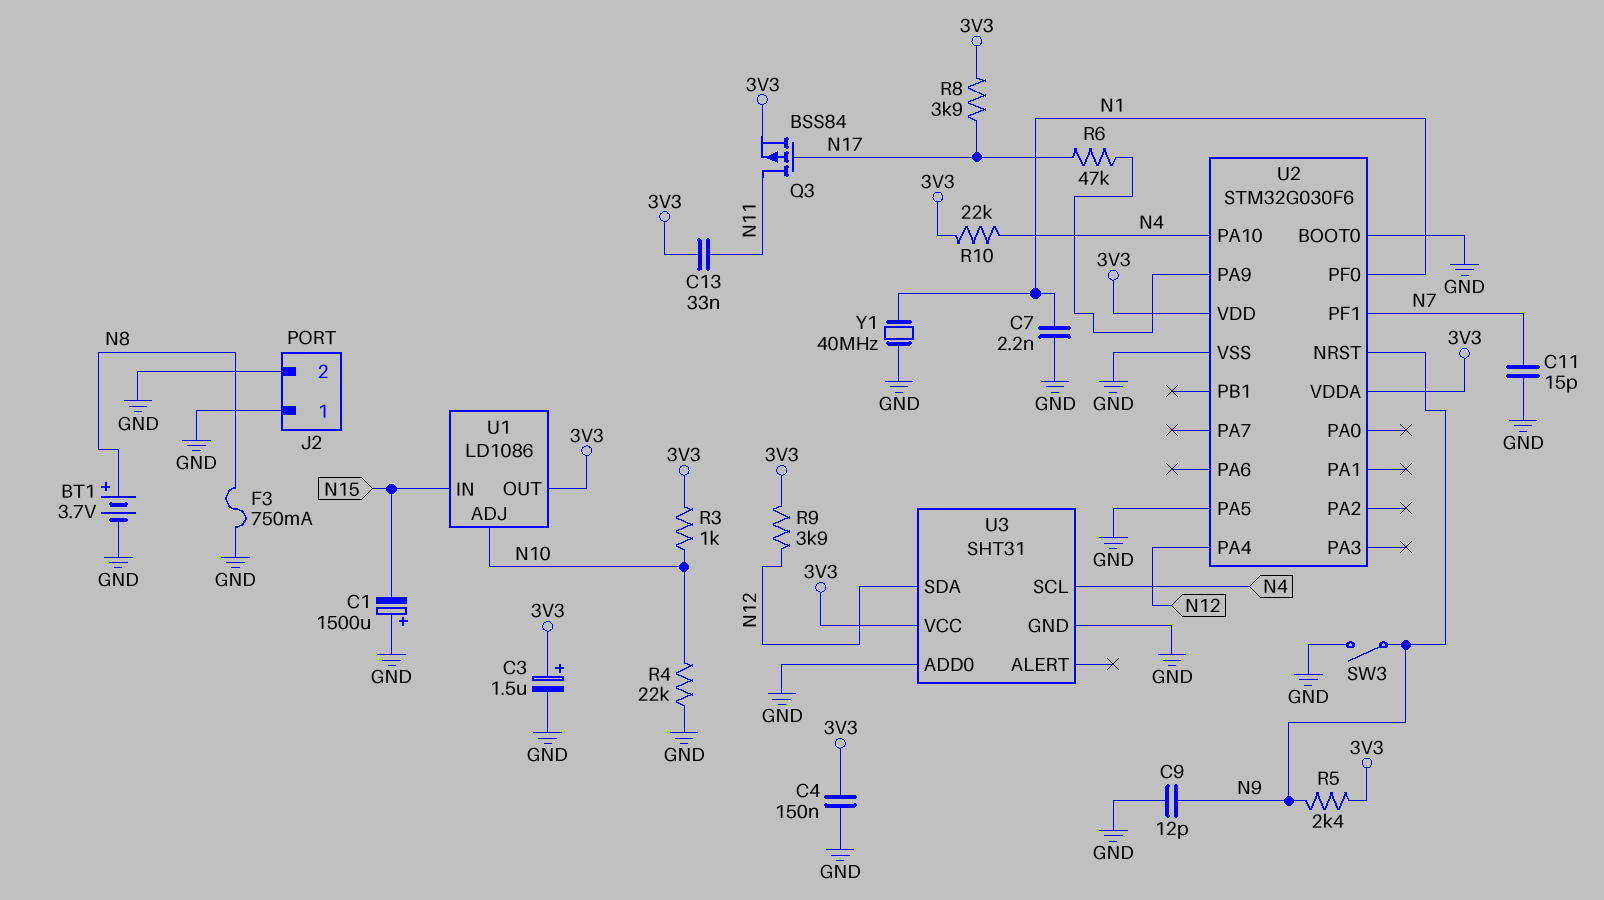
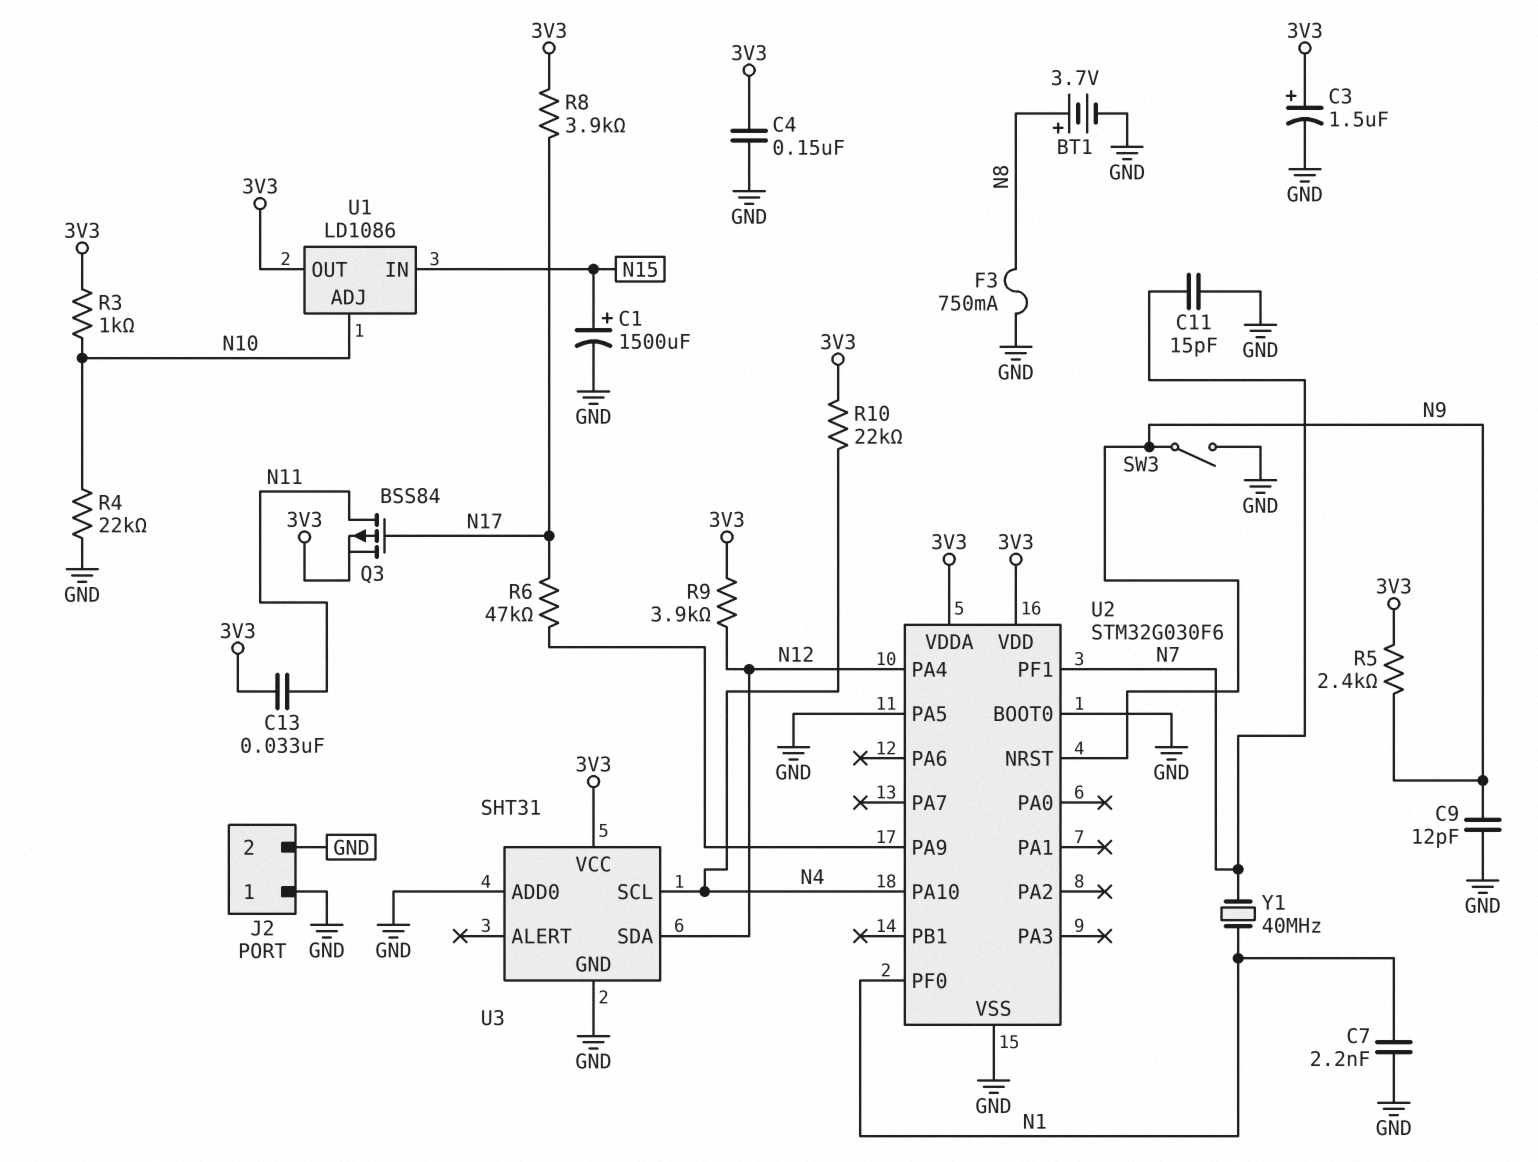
C1: 1500uF (plus GND, minus N15) -> 1500uF (plus N15, minus GND)
Y1: 40MHz (GND, N1) -> 40MHz (N1, N7)

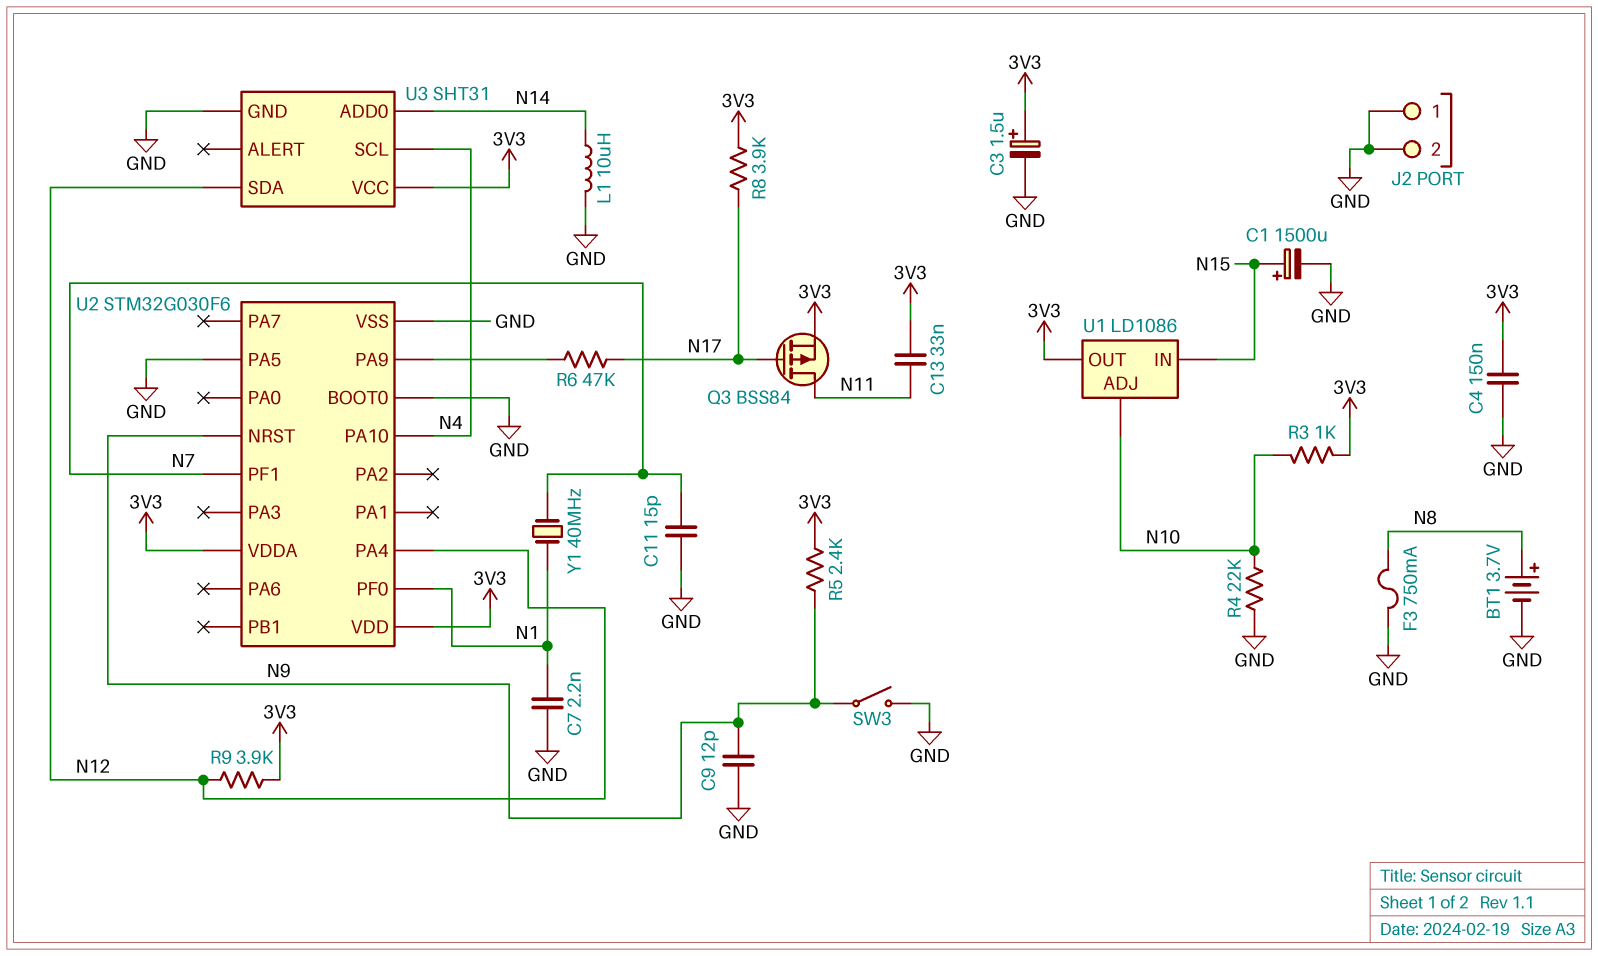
L1: none -> 10uH (GND, N14)
R10: 22k (3V3, N4) -> none
U3 pin ADD0: GND -> N14

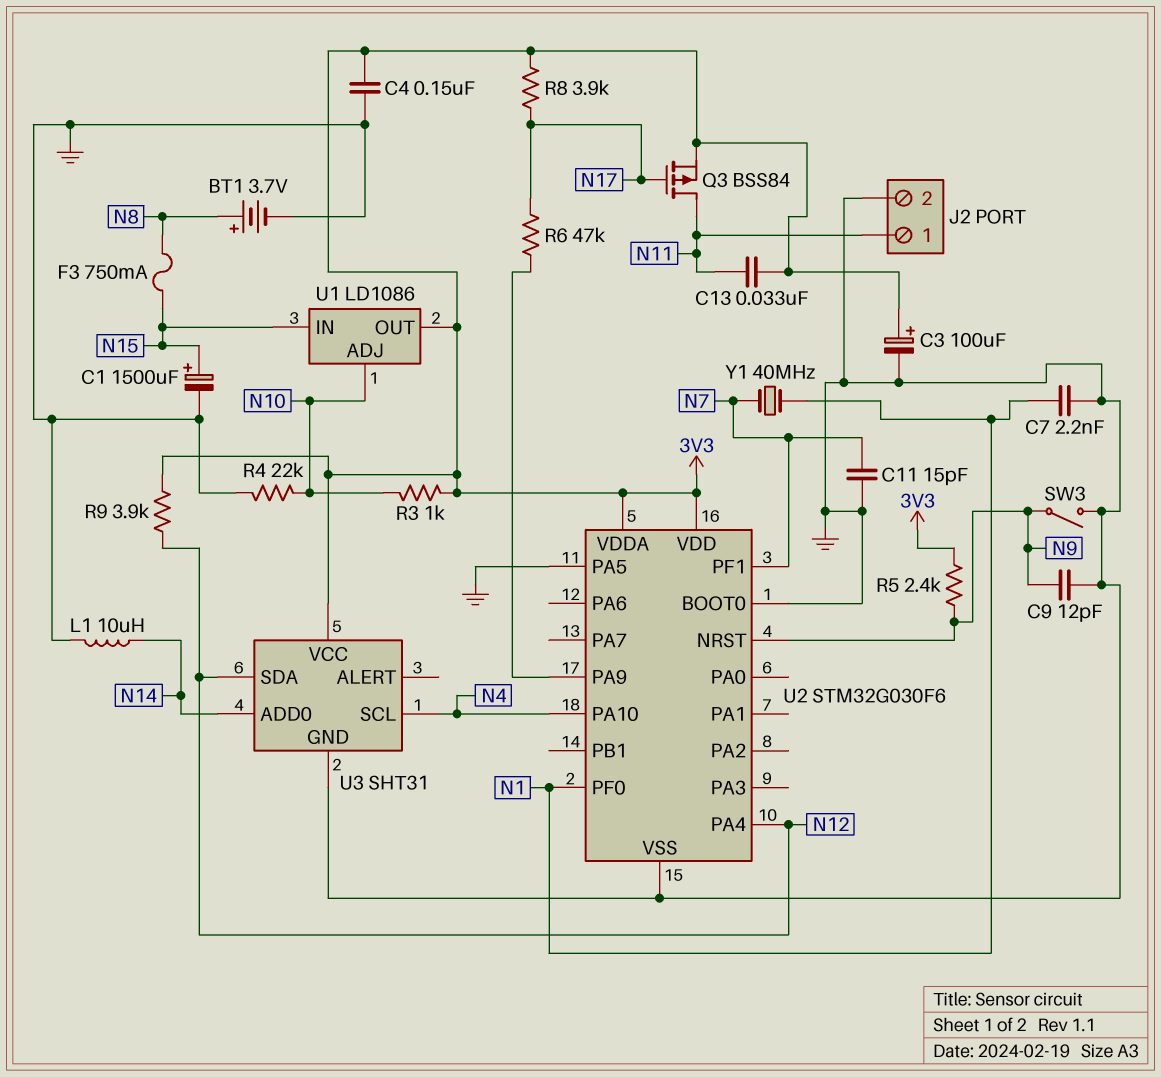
C3: 1.5uF (plus 3V3, minus GND) -> 100uF (plus 3V3, minus GND)
F3: 750mA (GND, N8) -> 750mA (N8, N15)
J2 pin 1: GND -> N11

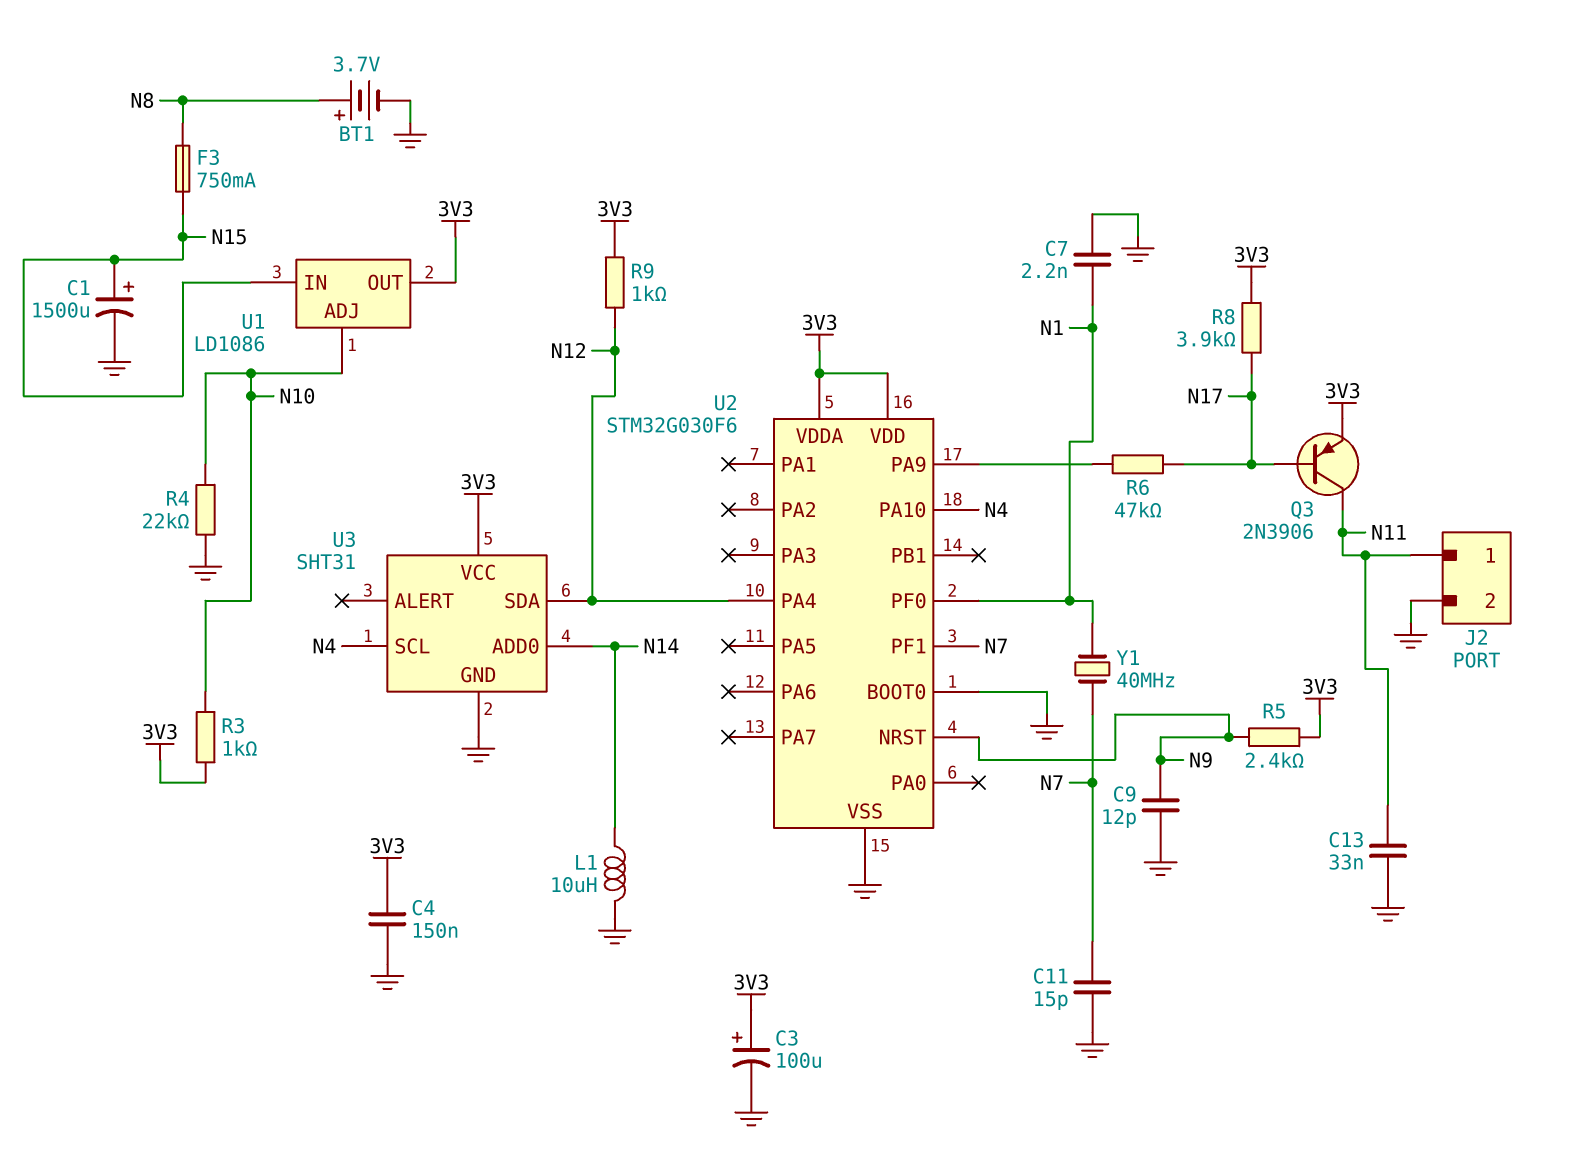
C13: 33nF (3V3, N11) -> 33nF (GND, N11)
Q3: PMOS BSS84 (G N17, D N11, S 3V3) -> PNP 2N3906 (B N17, C N11, E 3V3)
R9: 3.9k (3V3, N12) -> 1k (3V3, N12)
SW3: switch (GND, N9) -> none
U2 pin PA5: GND -> none

